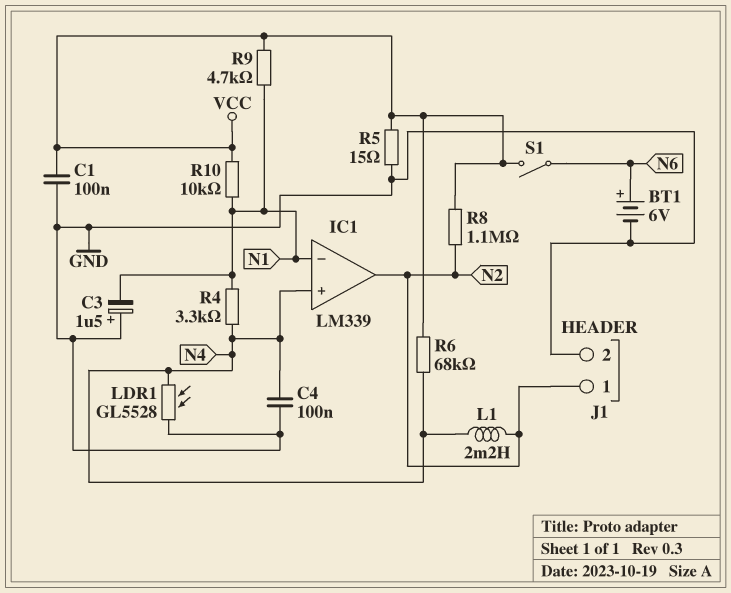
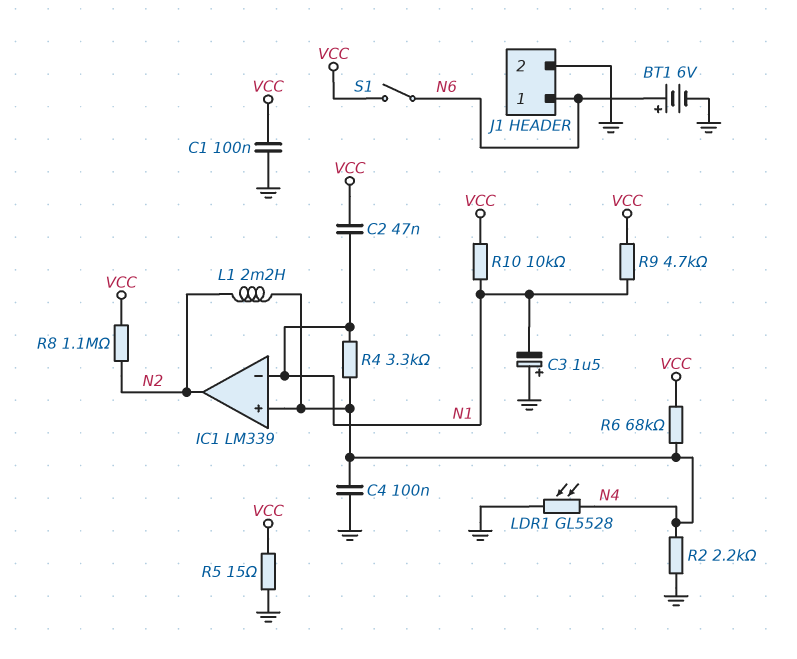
C2: none -> 47nF (N1, VCC)
J1 pin 1: N2 -> N6
R2: none -> 2.2k (GND, N4)

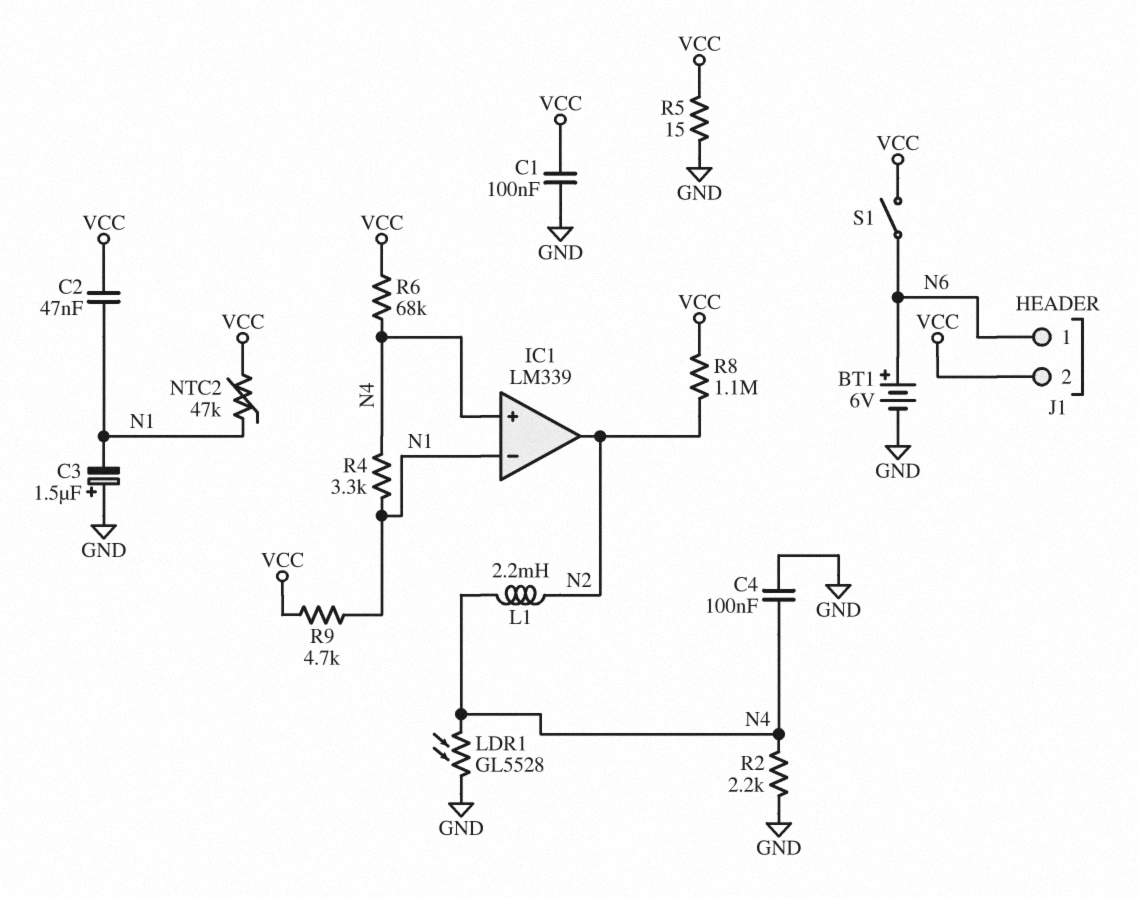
J1 pin 2: GND -> VCC
NTC2: none -> 47k (N1, VCC)
R10: 10k (N1, VCC) -> none

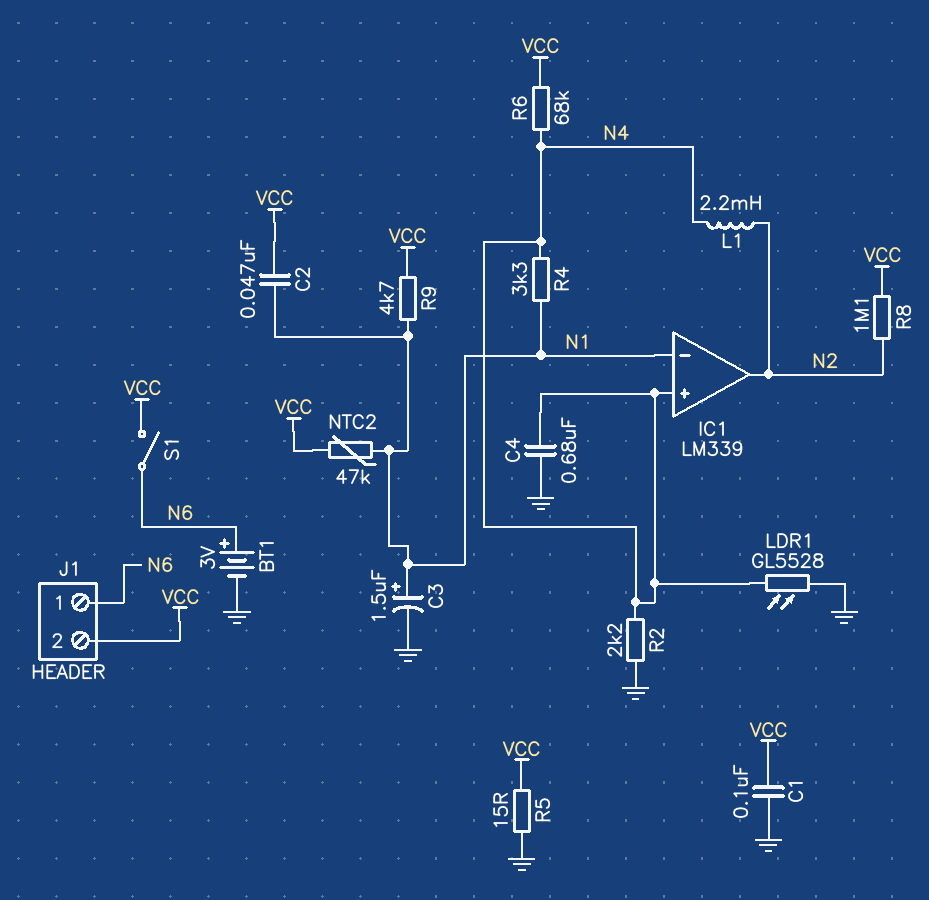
BT1: 6V (plus N6, minus GND) -> 3V (plus N6, minus GND)
C3: 1.5uF (plus GND, minus N1) -> 1.5uF (plus N1, minus GND)
C4: 100nF (GND, N4) -> 680nF (GND, N4)

